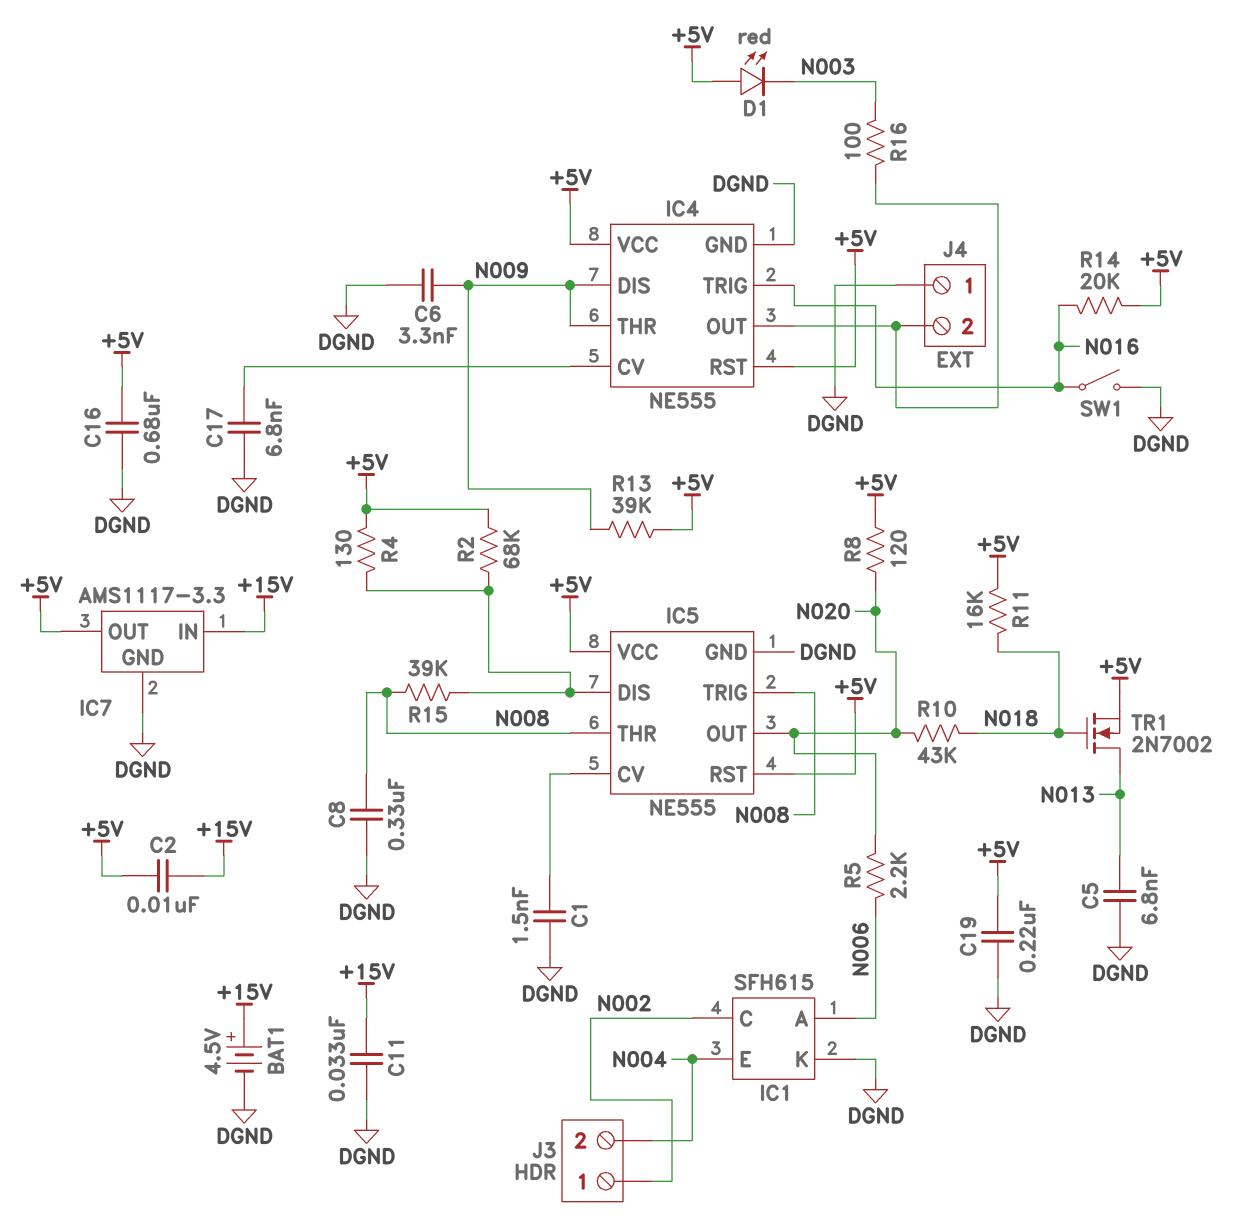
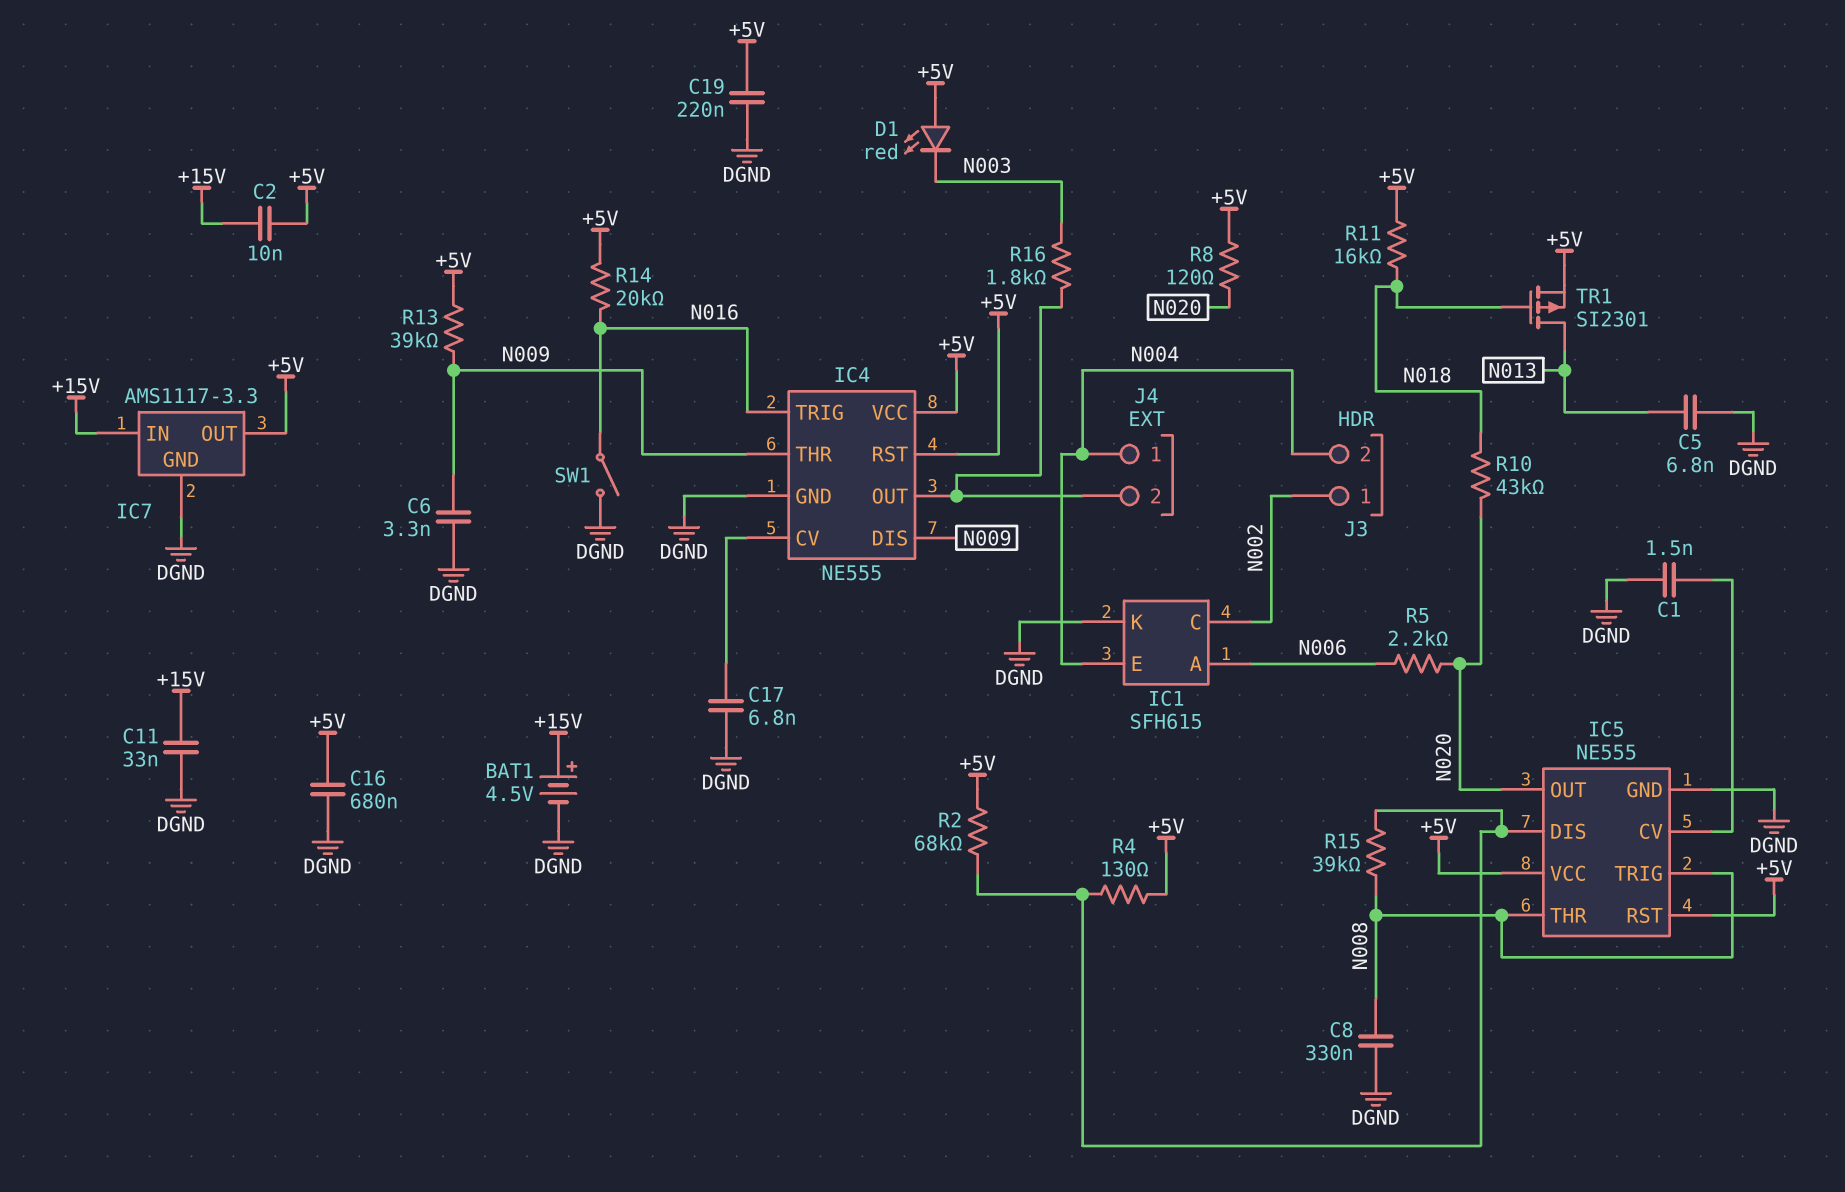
J4 pin 1: DGND -> N004
R16: 100 (IC4/OUT, N003) -> 1.8k (IC4/OUT, N003)
TR1: NMOS 2N7002 (G N018, D N013, S +5V) -> PMOS SI2301 (G N018, D N013, S +5V)

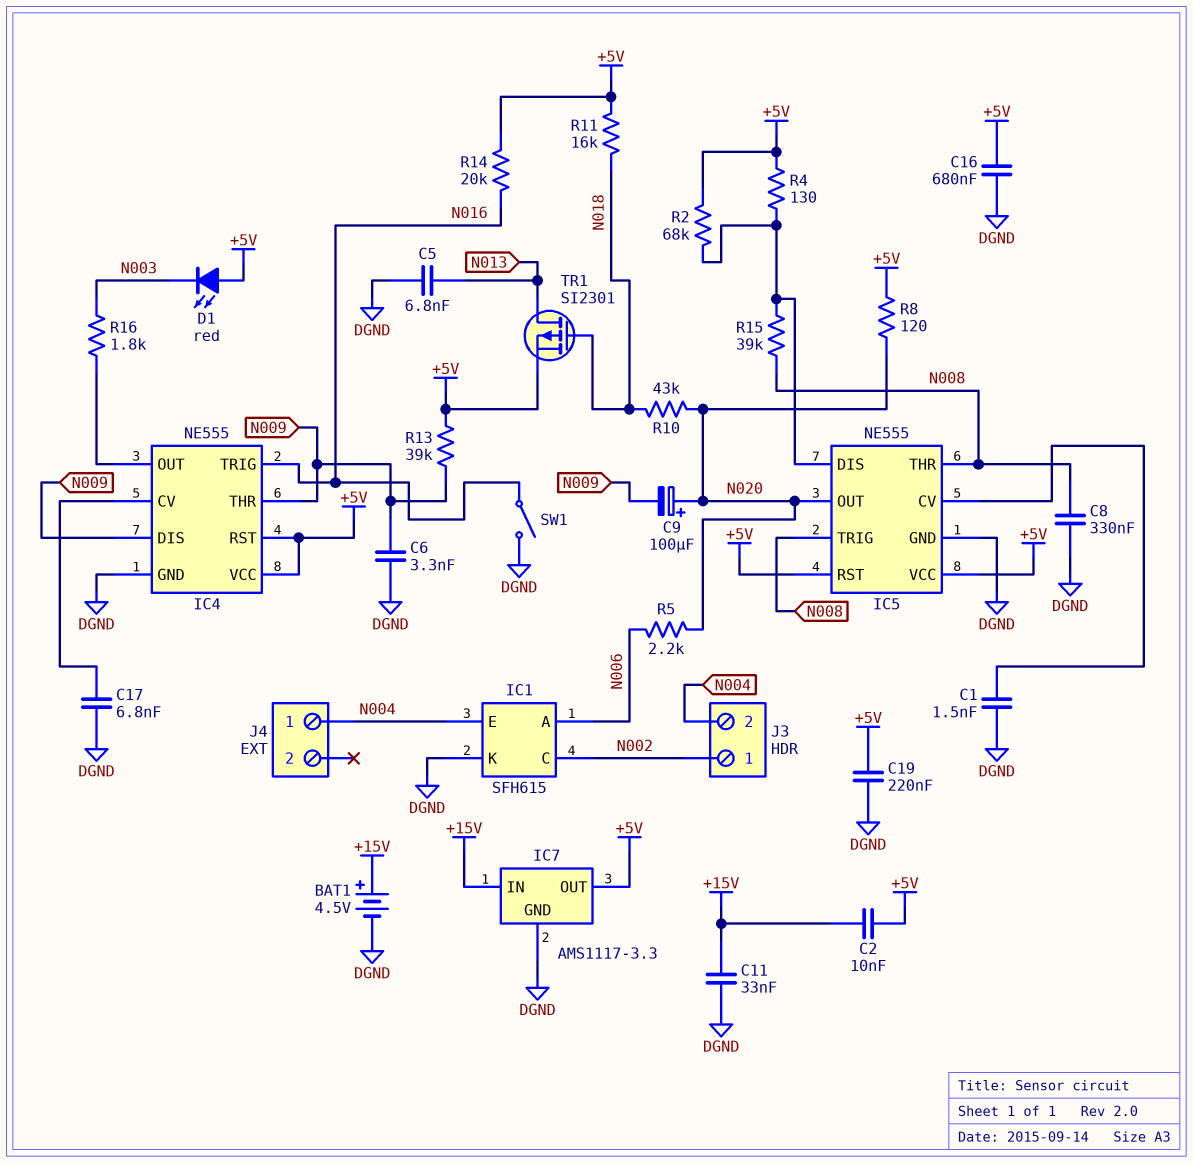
C9: none -> 100uF (plus N020, minus N009)
J4 pin 2: IC4/OUT -> none

